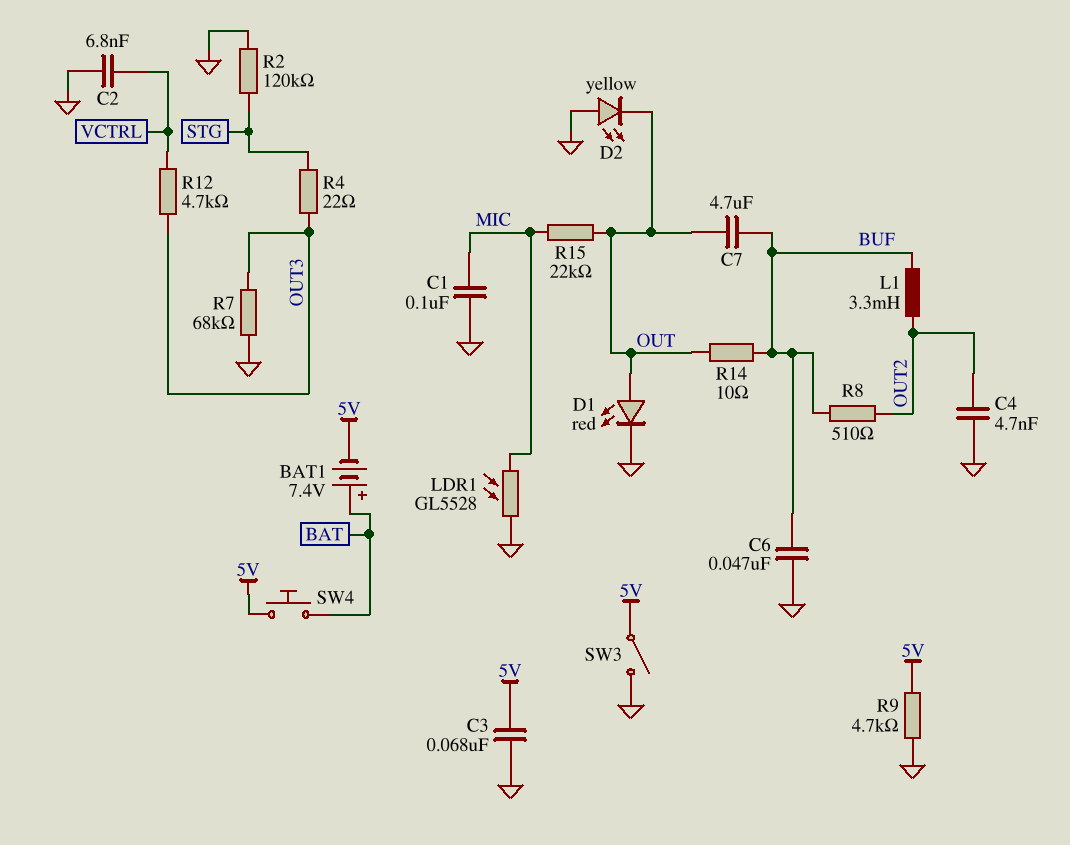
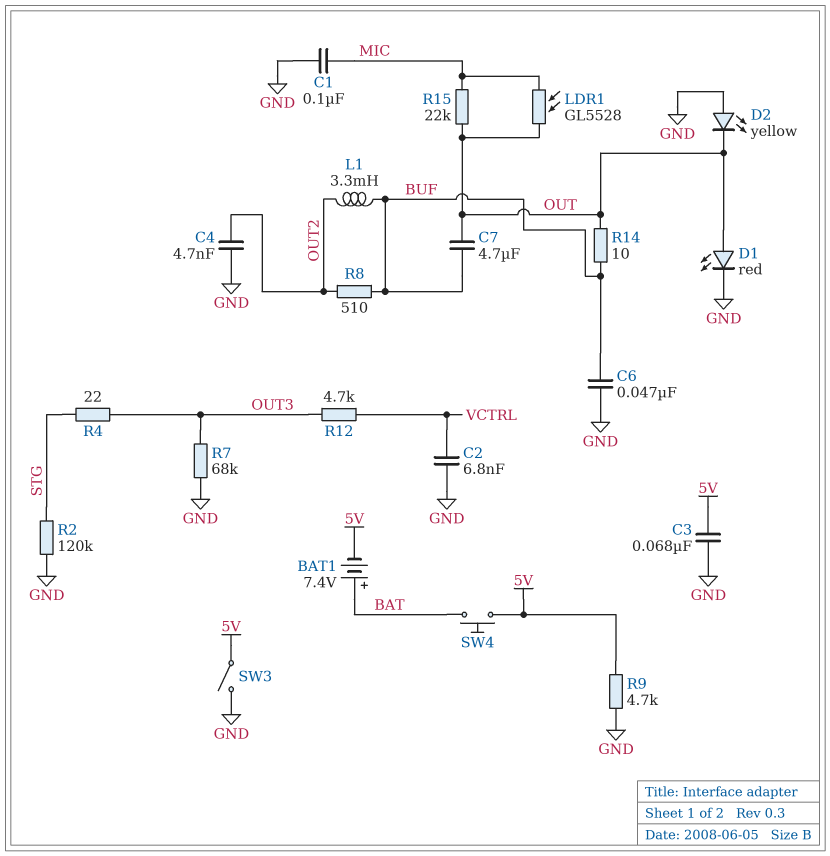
LDR1: GL5528 (GND, MIC) -> GL5528 (MIC, OUT)

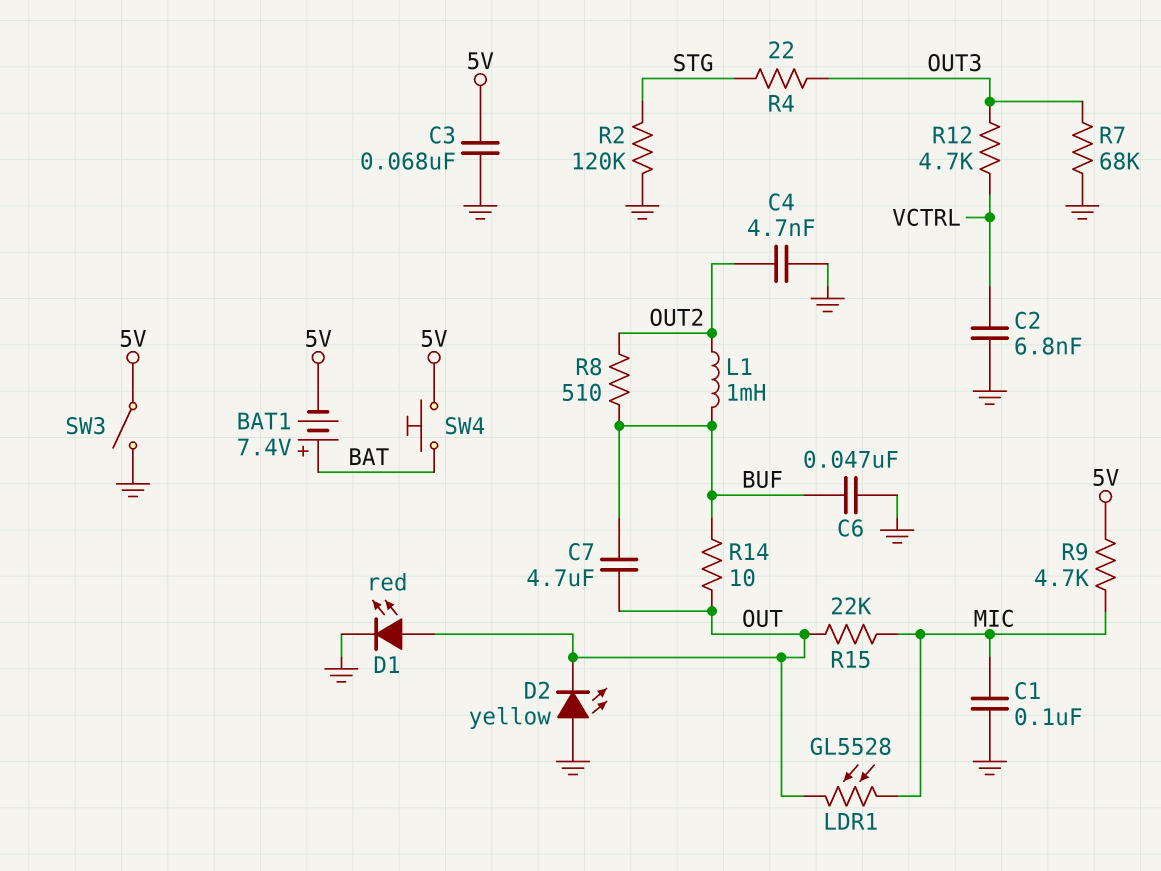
L1: 3.3mH (BUF, OUT2) -> 1mH (BUF, OUT2)
R9: 4.7k (5V, GND) -> 4.7k (5V, MIC)

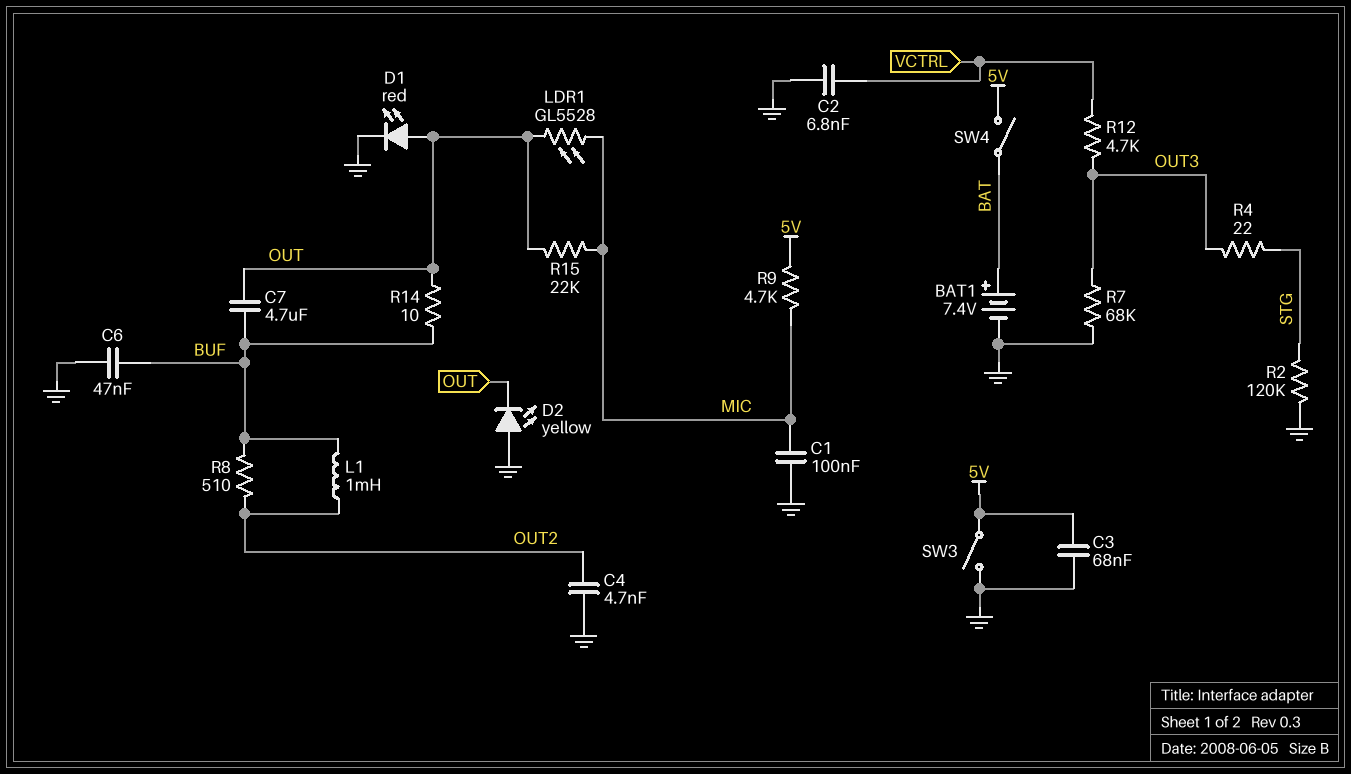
BAT1: 7.4V (plus BAT, minus 5V) -> 7.4V (plus BAT, minus GND)
SW4: button (5V, BAT) -> switch (5V, BAT)

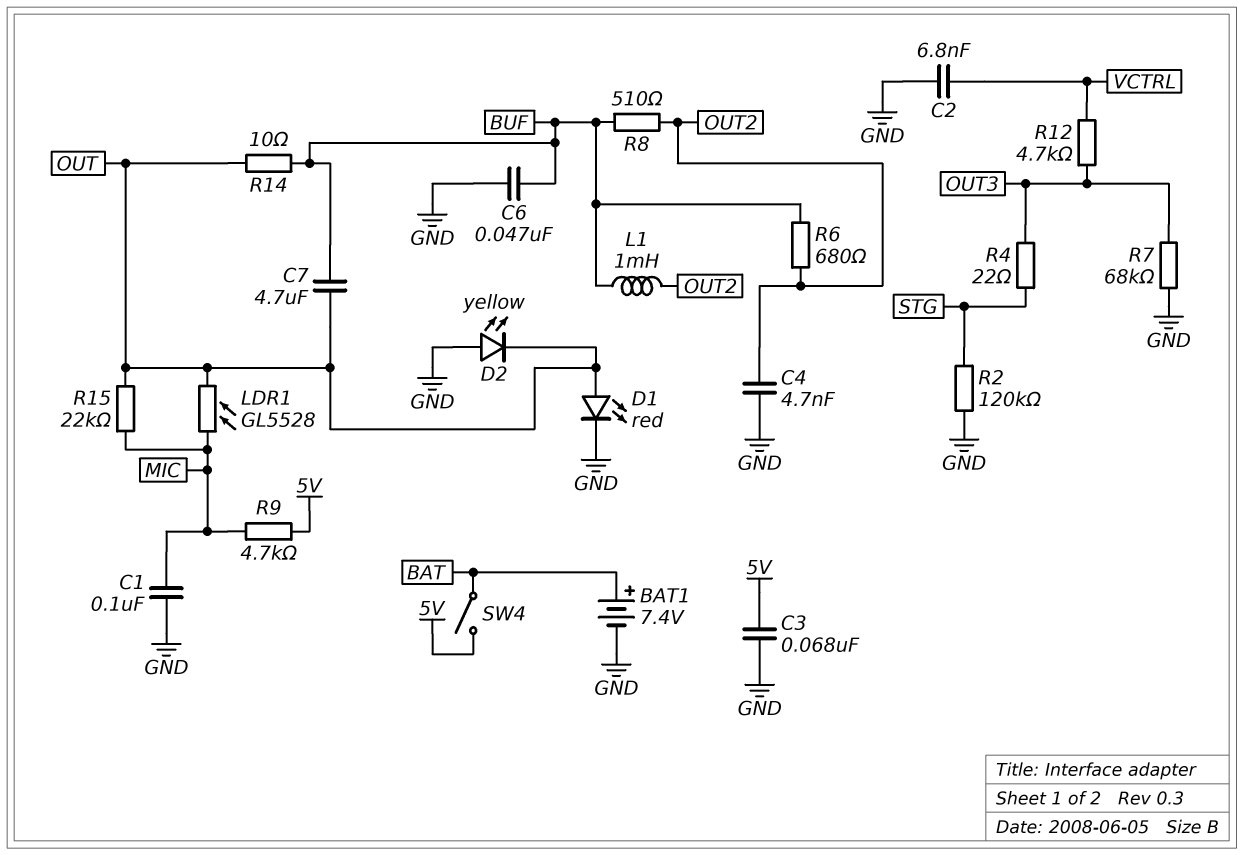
R6: none -> 680 (BUF, OUT2)
SW3: switch (5V, GND) -> none

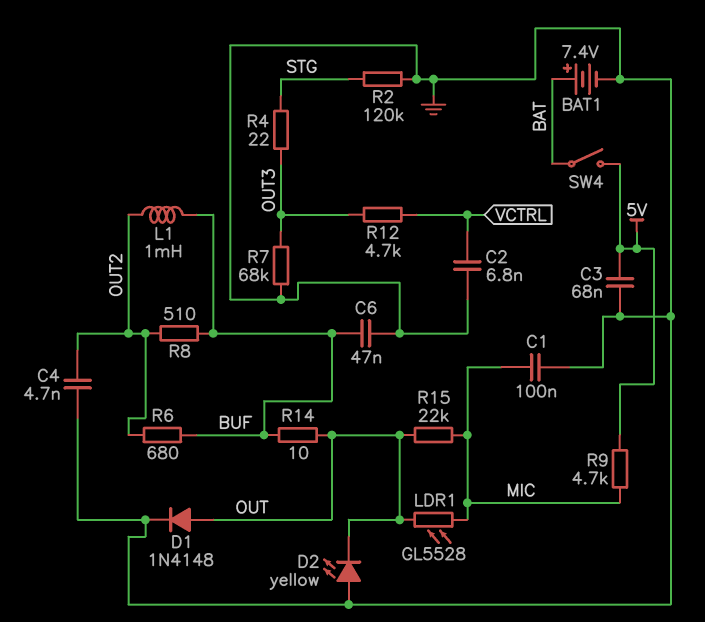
C7: 4.7uF (BUF, OUT) -> none
D1: LED red (A OUT, K GND) -> diode 1N4148 (A OUT, K GND)

